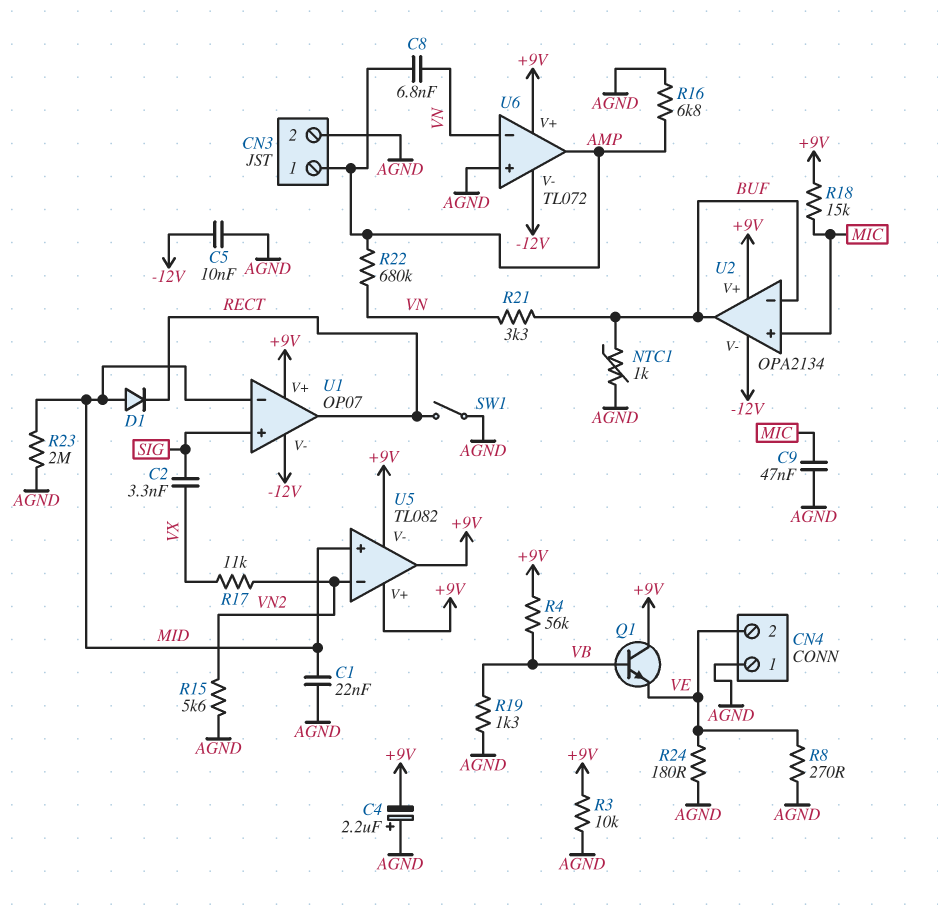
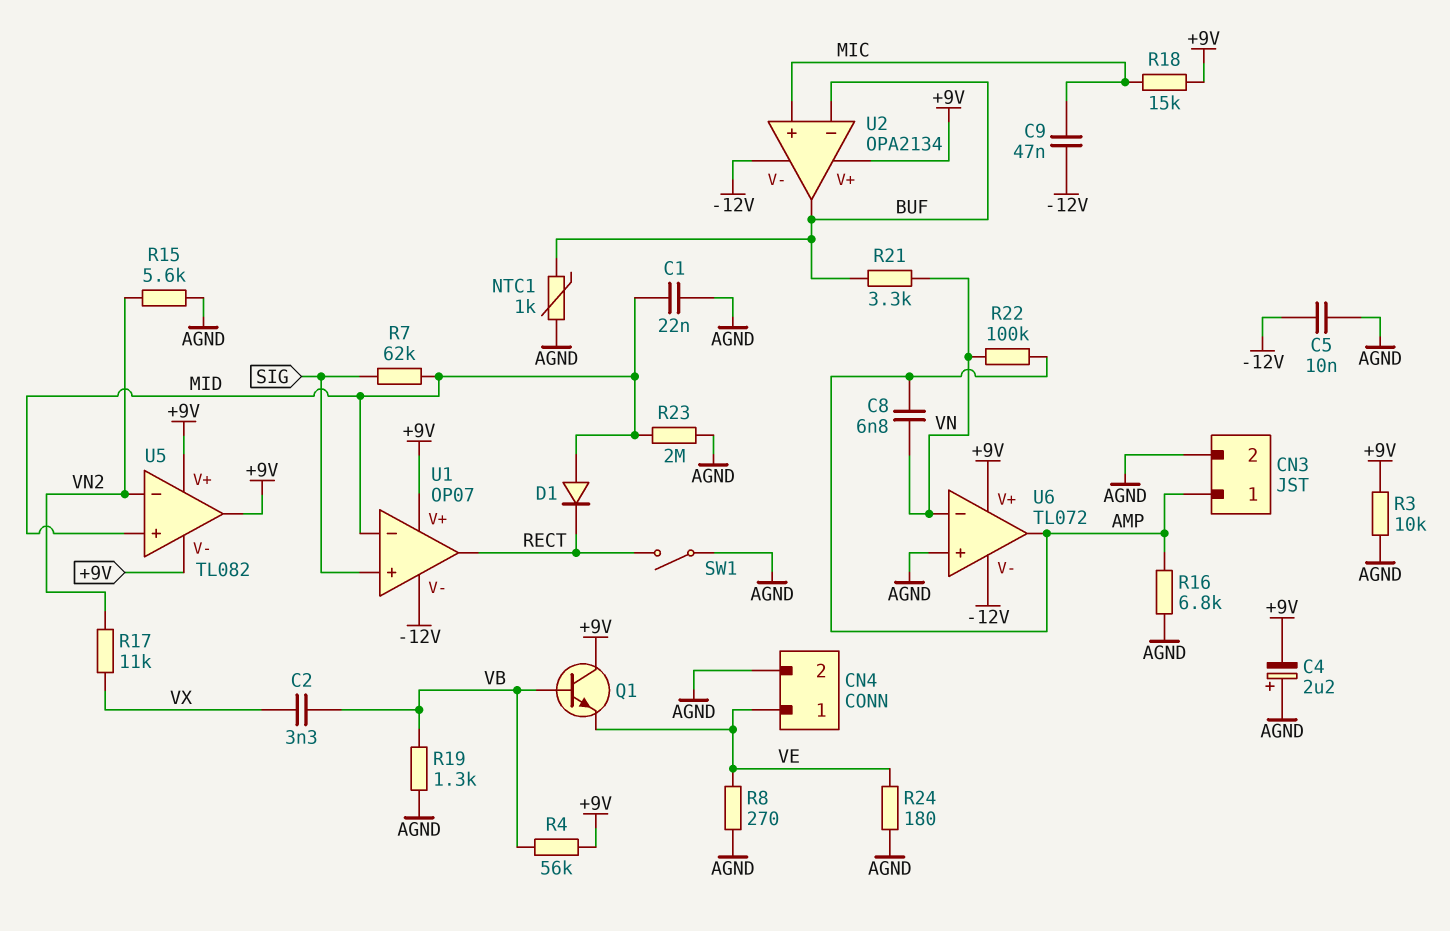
C2: 3.3nF (SIG, VX) -> 3.3nF (VB, VX)
C9: 47nF (AGND, MIC) -> 47nF (-12V, MIC)
CN4 pin 1: AGND -> VE
CN4 pin 2: VE -> AGND
R7: none -> 62k (MID, SIG)
R22: 680k (AMP, VN) -> 100k (AMP, VN)

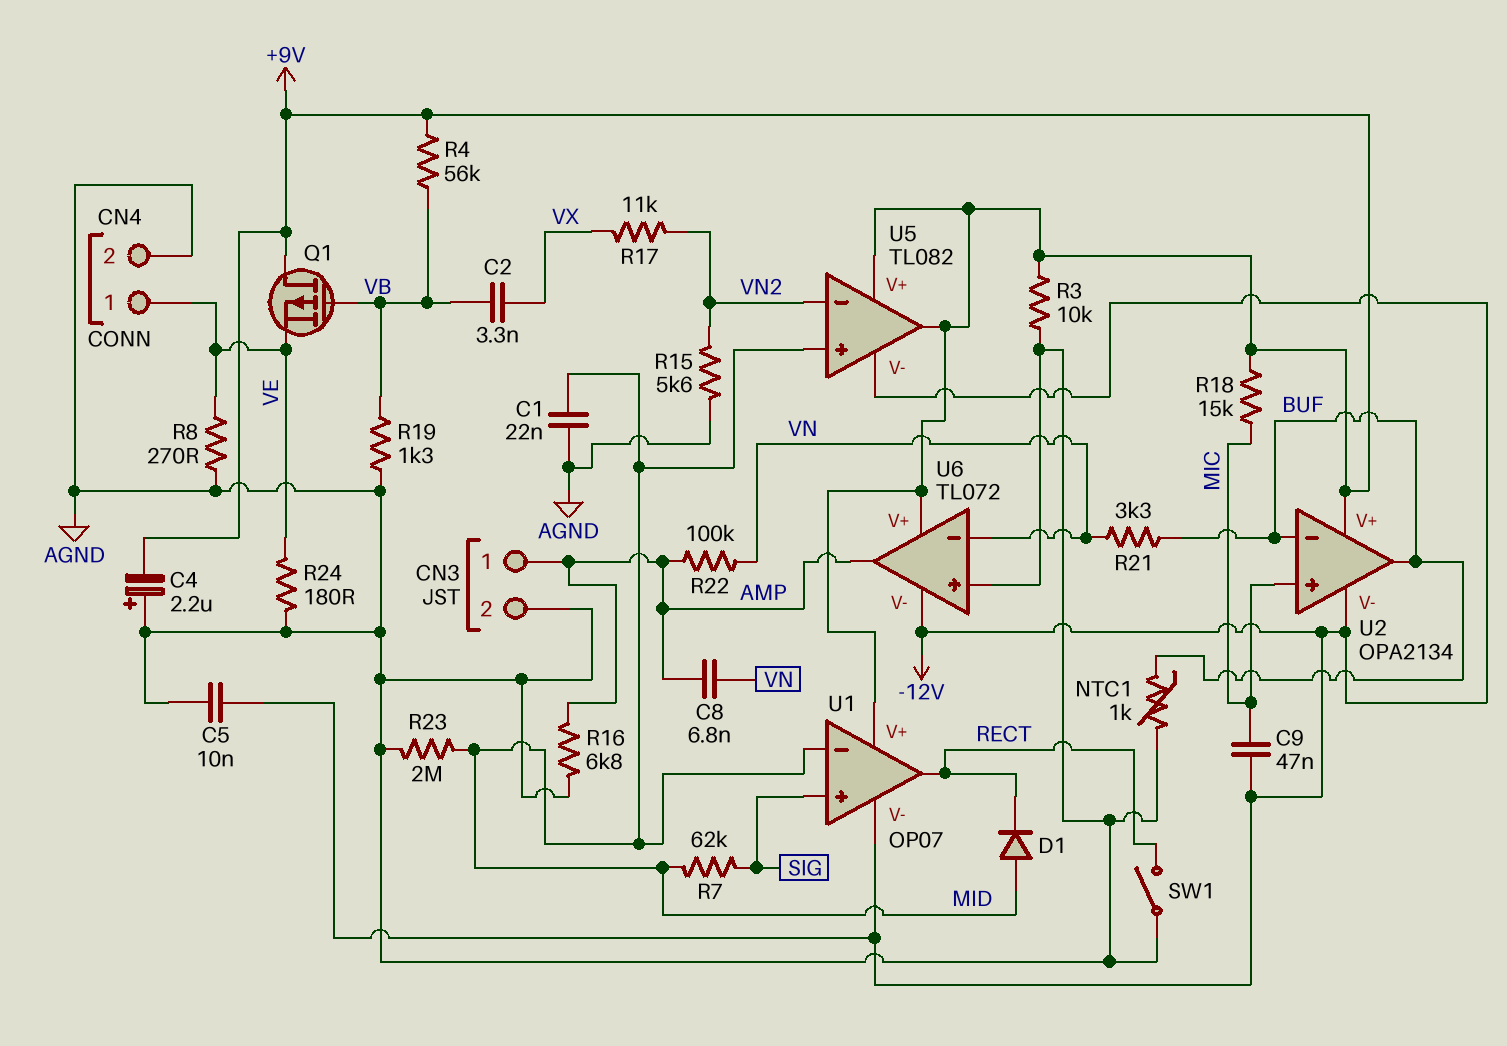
Q1: NPN (B VB, C +9V, E VE) -> PMOS (G VB, D +9V, S VE)
U5 pin V-: +9V -> -12V

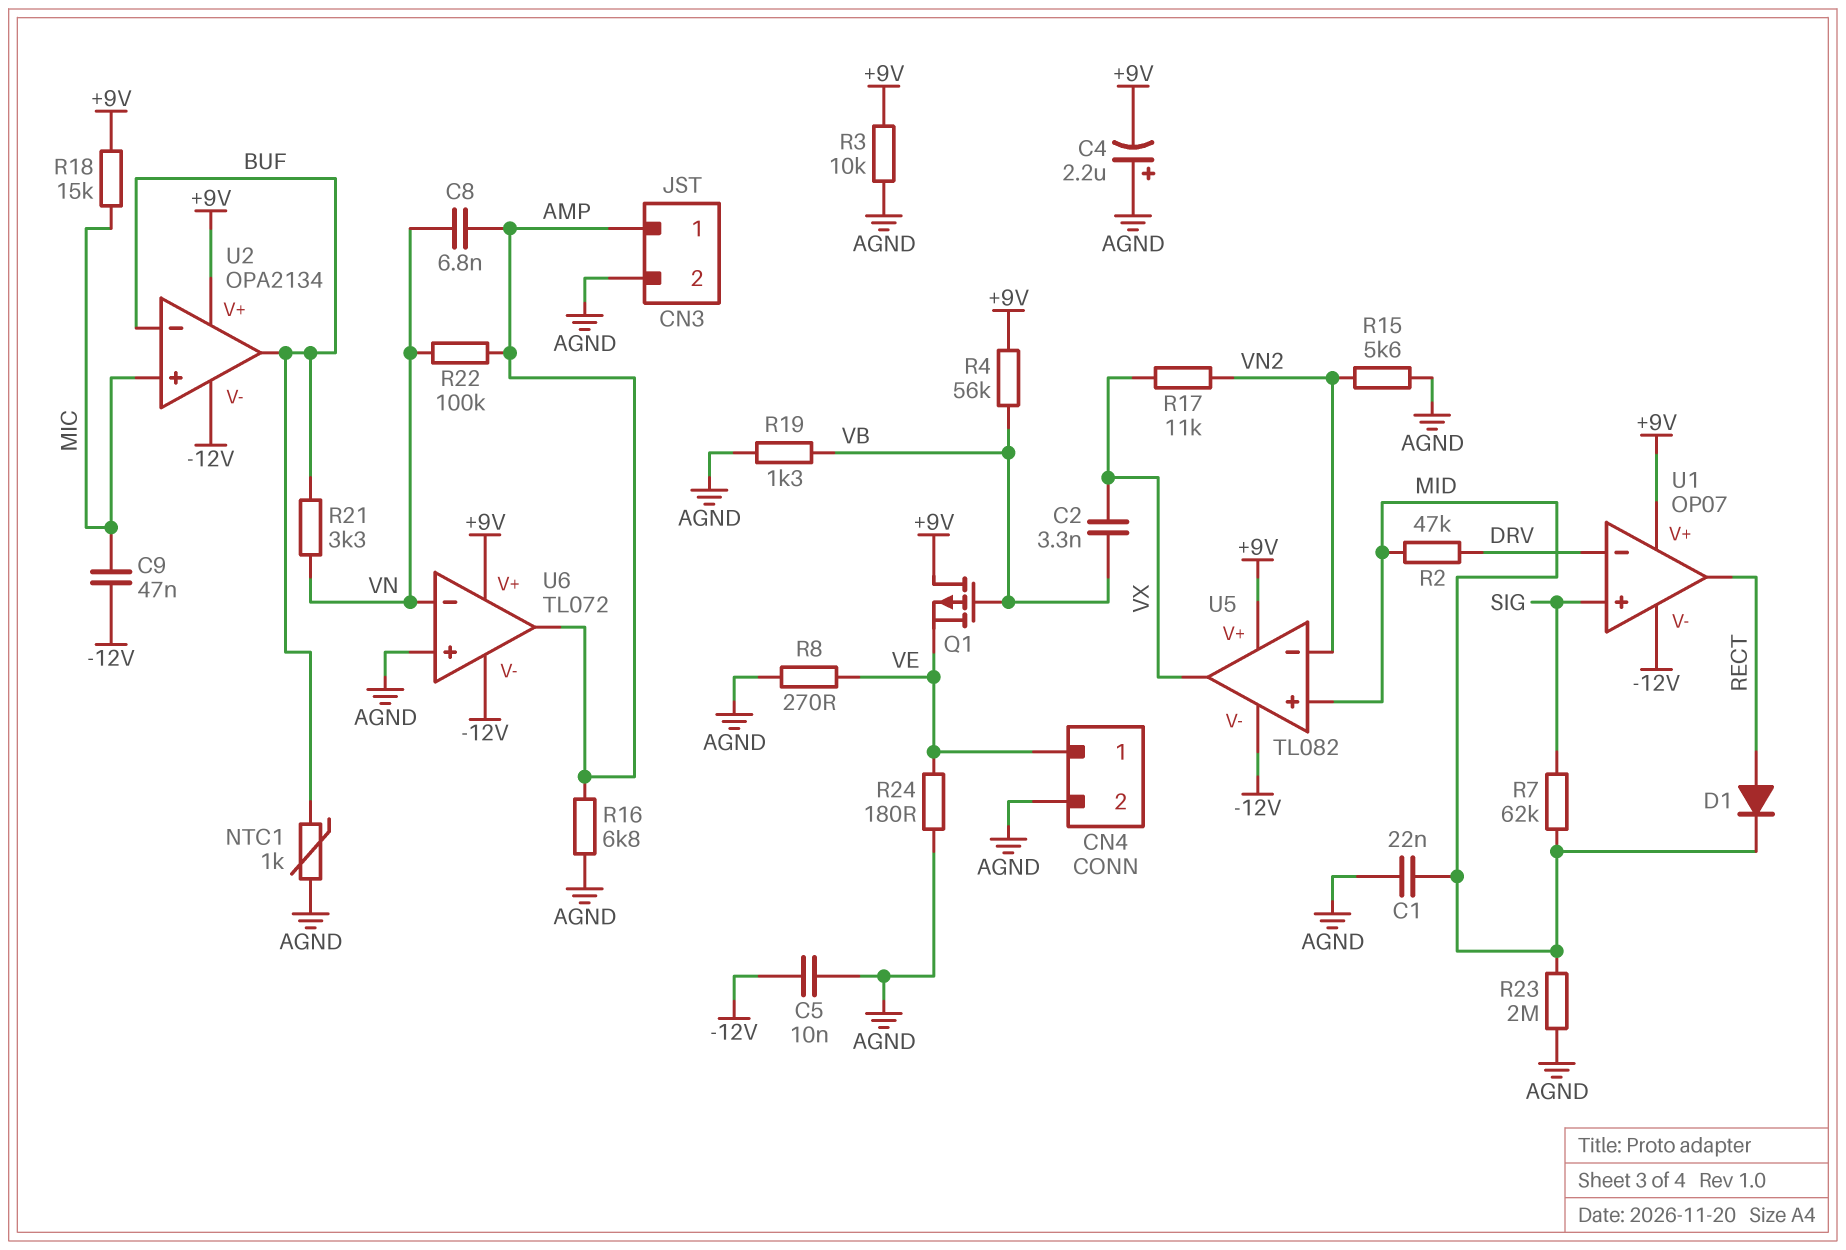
D1: diode (A MID, K RECT) -> diode (A RECT, K MID)
R2: none -> 47k (DRV, MID)
SW1: switch (AGND, RECT) -> none
U1 pin in-: MID -> DRV
U5 pin out: +9V -> VX

